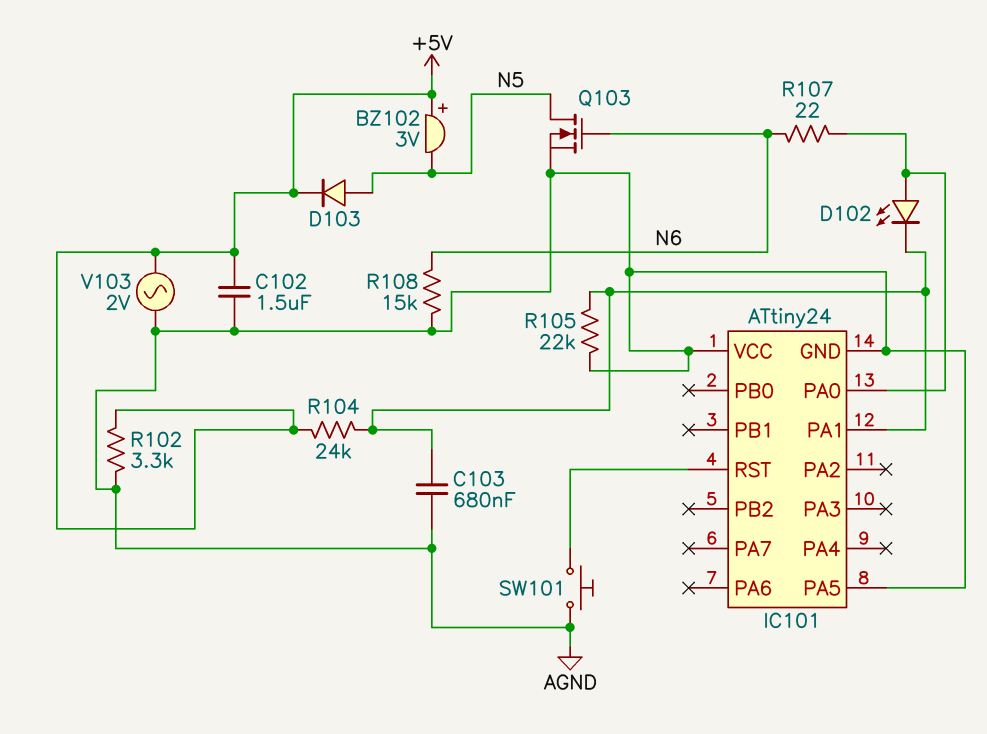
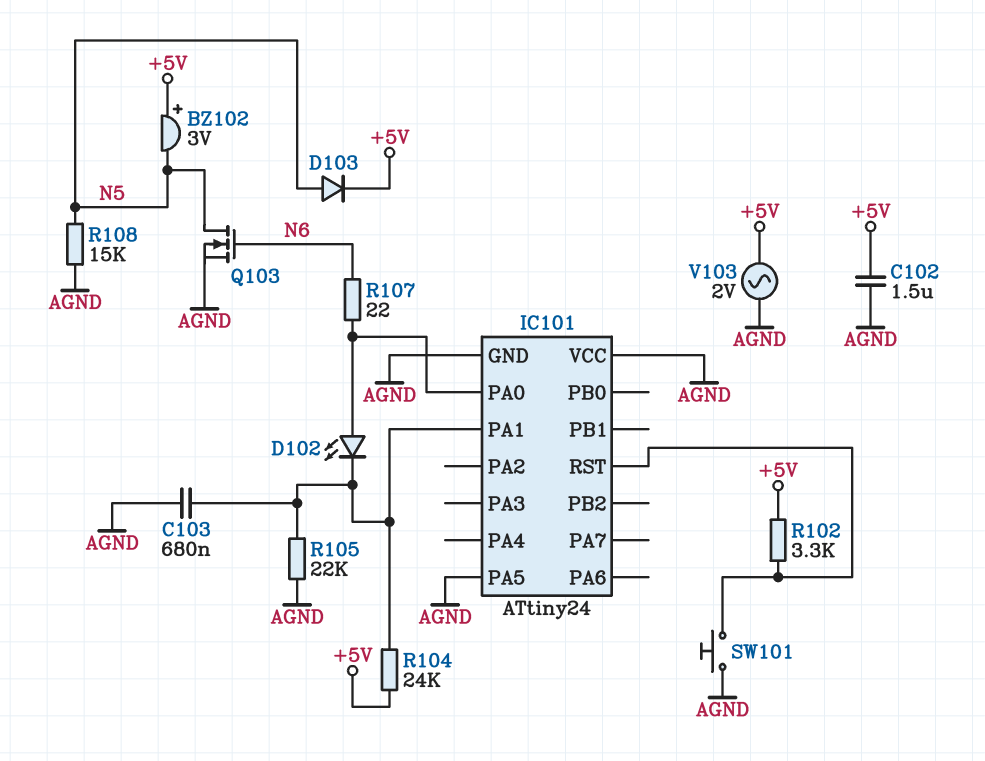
R102: 3.3k (+5V, AGND) -> 3.3k (+5V, IC101/RST)
R108: 15k (AGND, N6) -> 15k (AGND, N5)

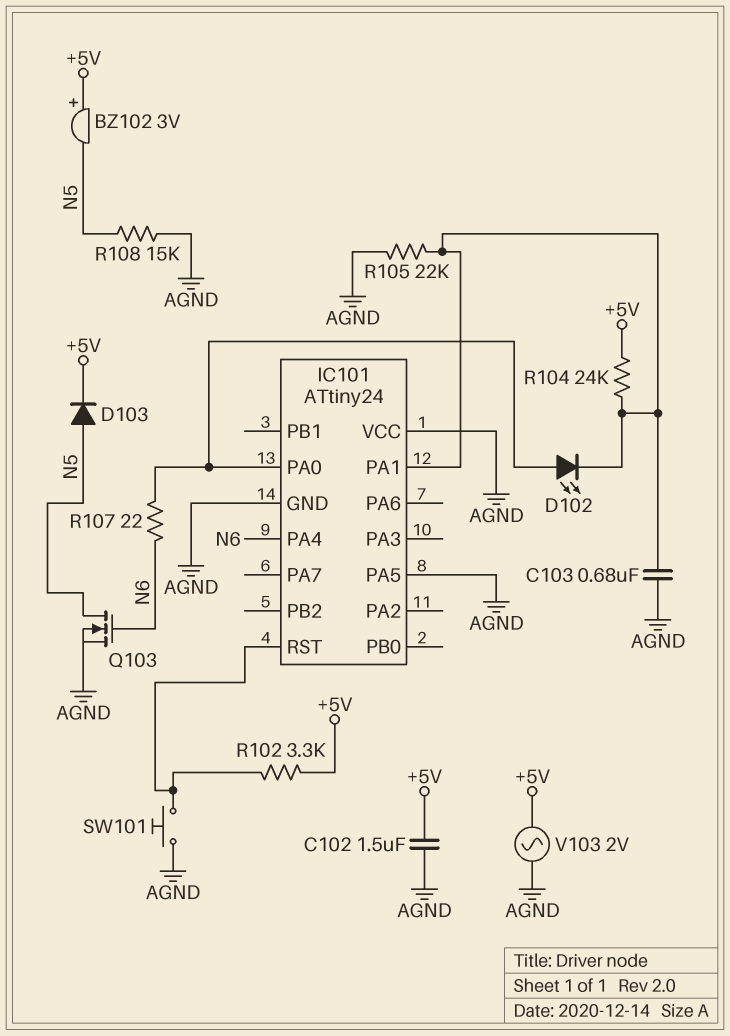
IC101 pin PA4: none -> N6

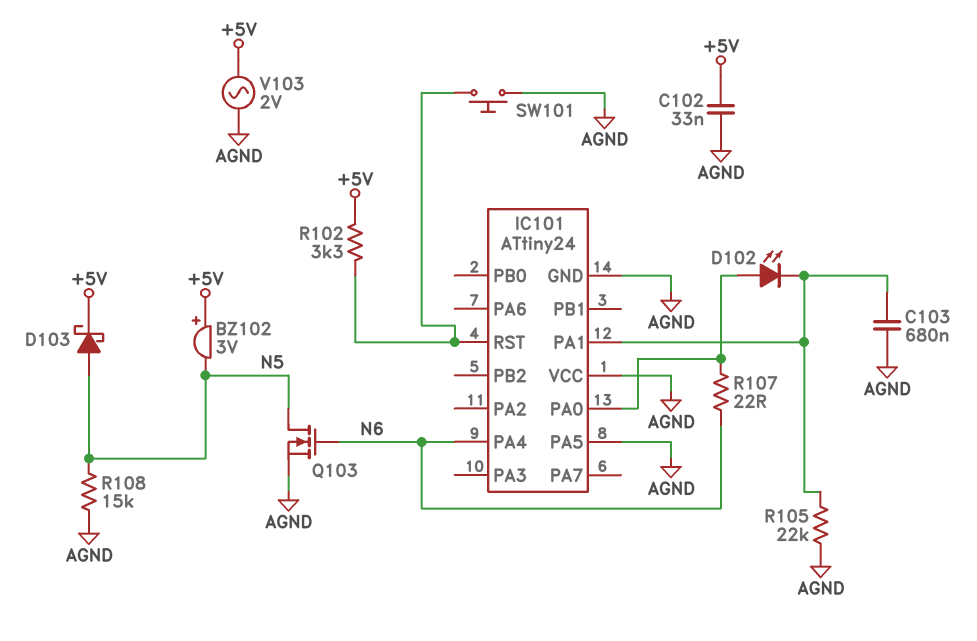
C102: 1.5uF (+5V, AGND) -> 33nF (+5V, AGND)
D103: diode (A N5, K +5V) -> schottky (A N5, K +5V)
R104: 24k (+5V, IC101/PA1) -> none

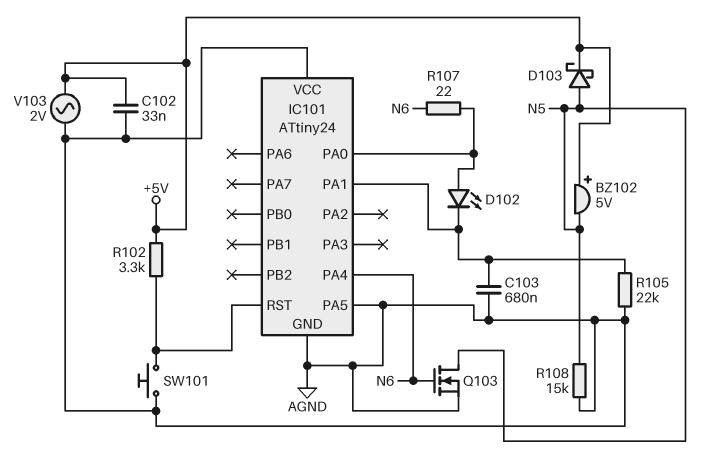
BZ102: buzzer 3V (plus +5V, minus N5) -> buzzer 5V (plus +5V, minus N5)

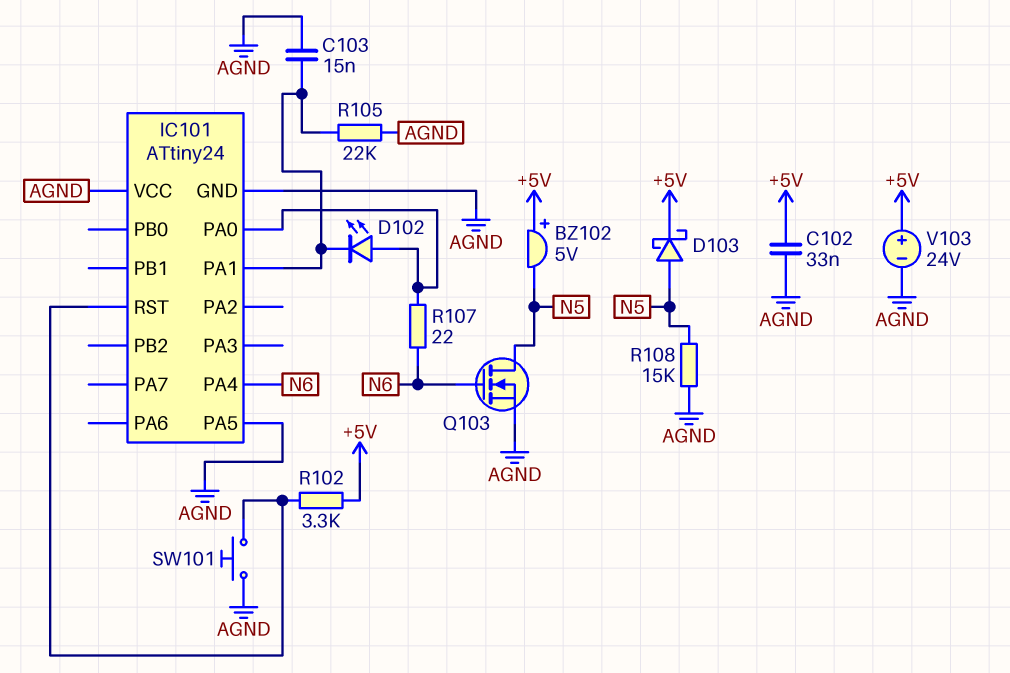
C103: 680nF (AGND, IC101/PA1) -> 15nF (AGND, IC101/PA1)
V103: AC 2V (+5V, AGND) -> 24V (plus +5V, minus AGND)

